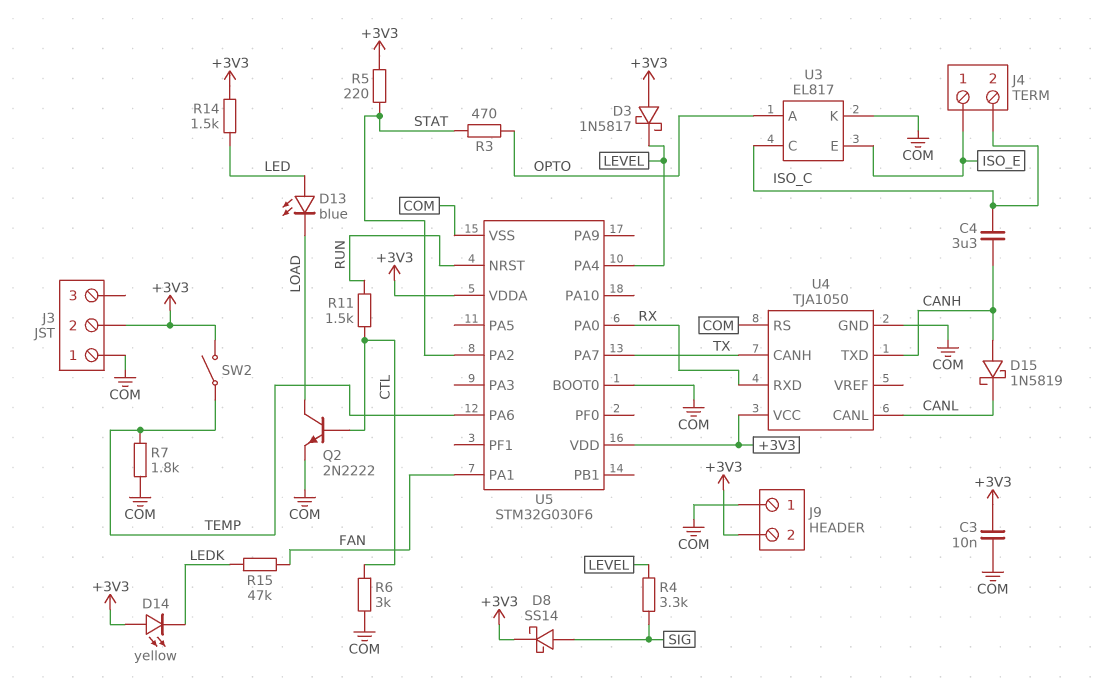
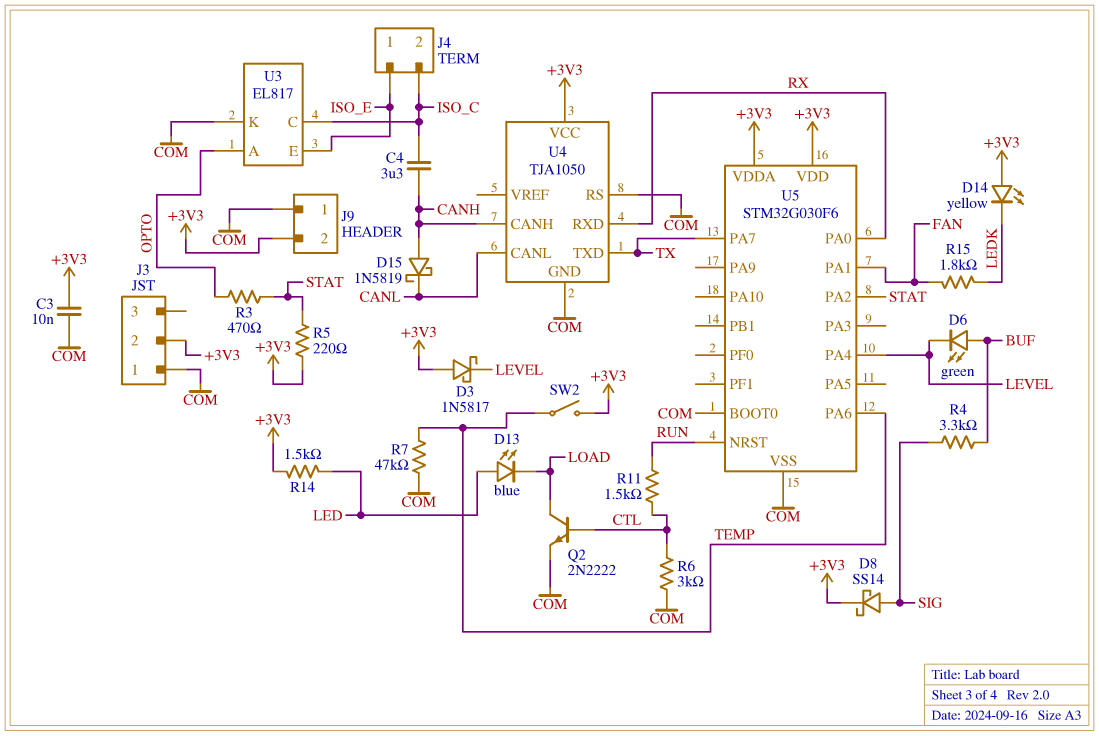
D6: none -> LED green (A BUF, K LEVEL)
R4: 3.3k (LEVEL, SIG) -> 3.3k (BUF, SIG)
R7: 1.8k (COM, TEMP) -> 47k (COM, TEMP)
R15: 47k (FAN, LEDK) -> 1.8k (FAN, LEDK)
U4 pin CANH: TX -> CANH
U4 pin TXD: CANH -> TX

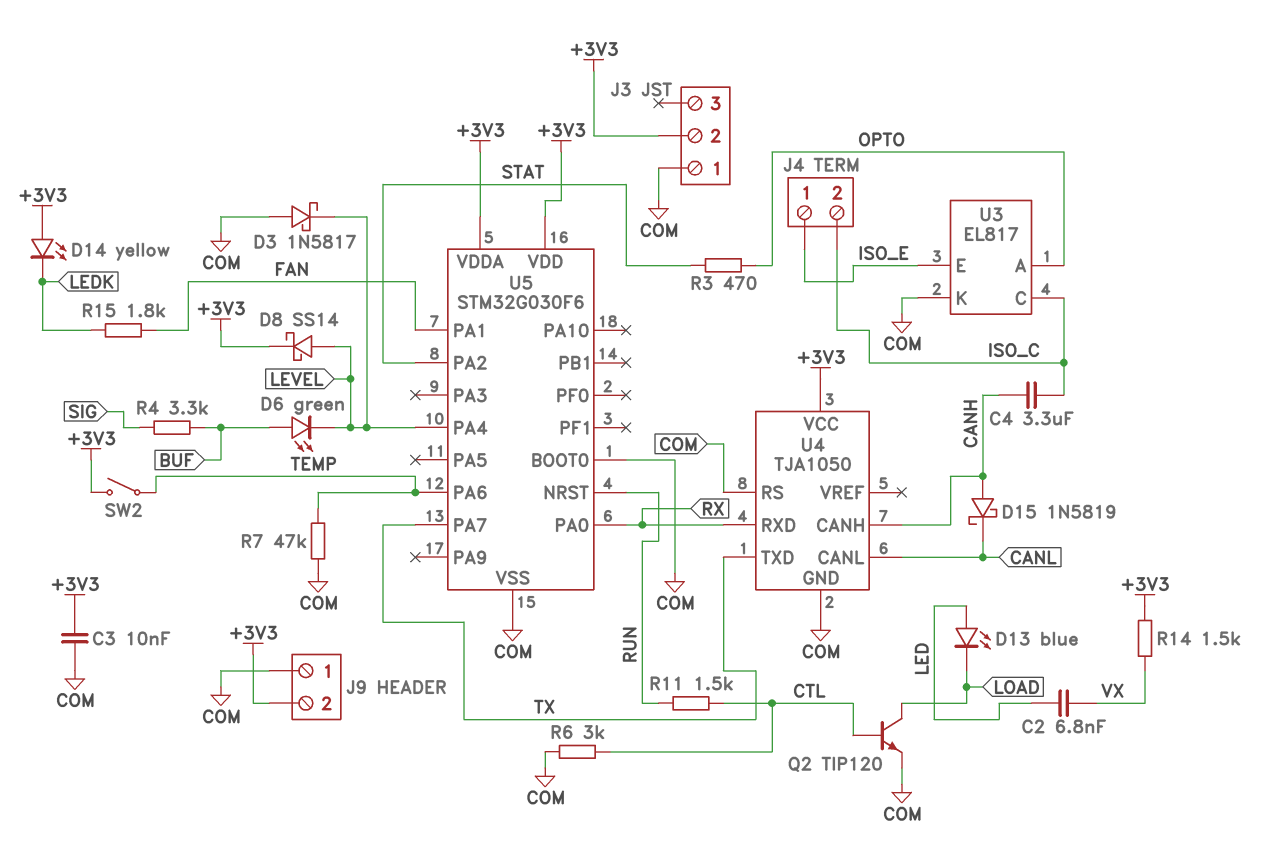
C2: none -> 6.8nF (LED, VX)
D3: schottky 1N5817 (A +3V3, K LEVEL) -> schottky 1N5817 (A COM, K LEVEL)
D8: schottky SS14 (A SIG, K +3V3) -> schottky SS14 (A LEVEL, K +3V3)
Q2: NPN 2N2222 (B CTL, C LOAD, E COM) -> NPN TIP120 (B CTL, C LOAD, E COM)
R5: 220 (+3V3, STAT) -> none
R14: 1.5k (+3V3, LED) -> 1.5k (+3V3, VX)

